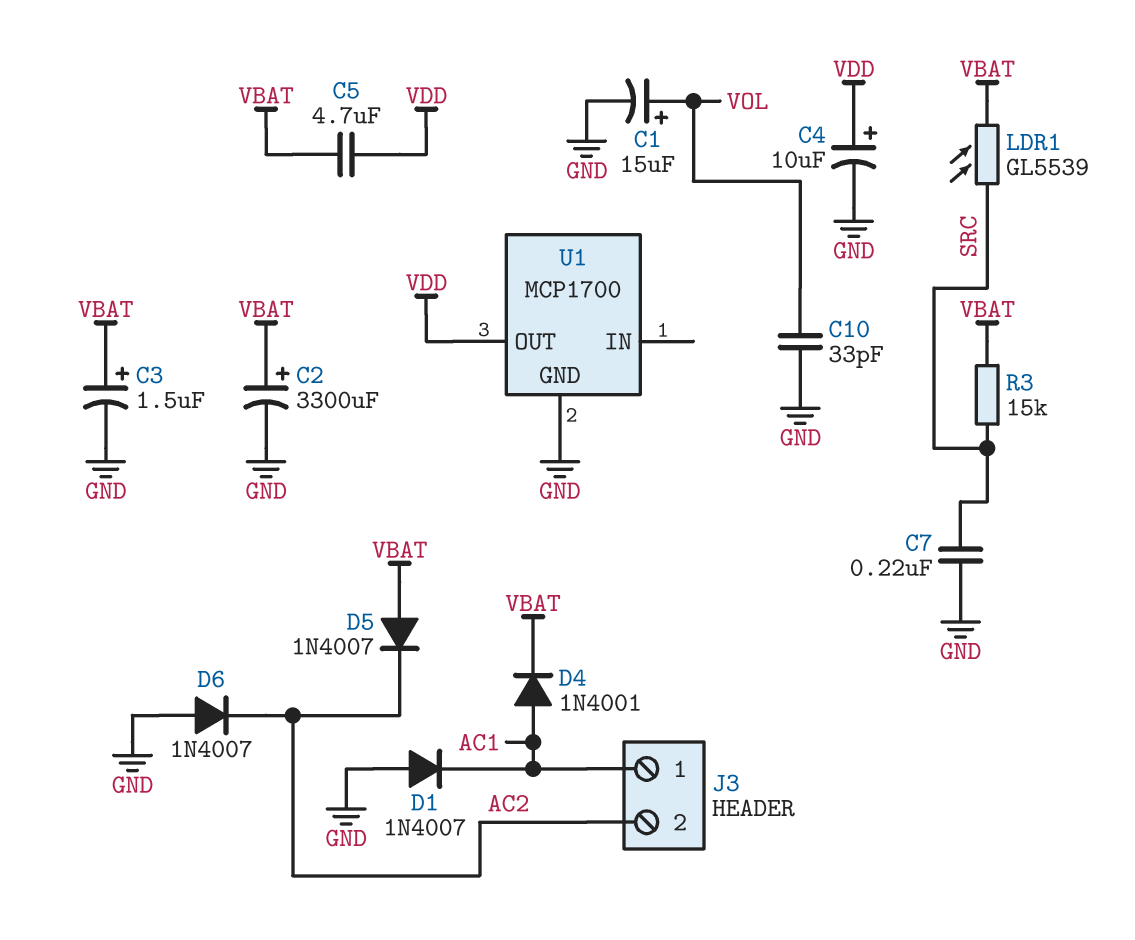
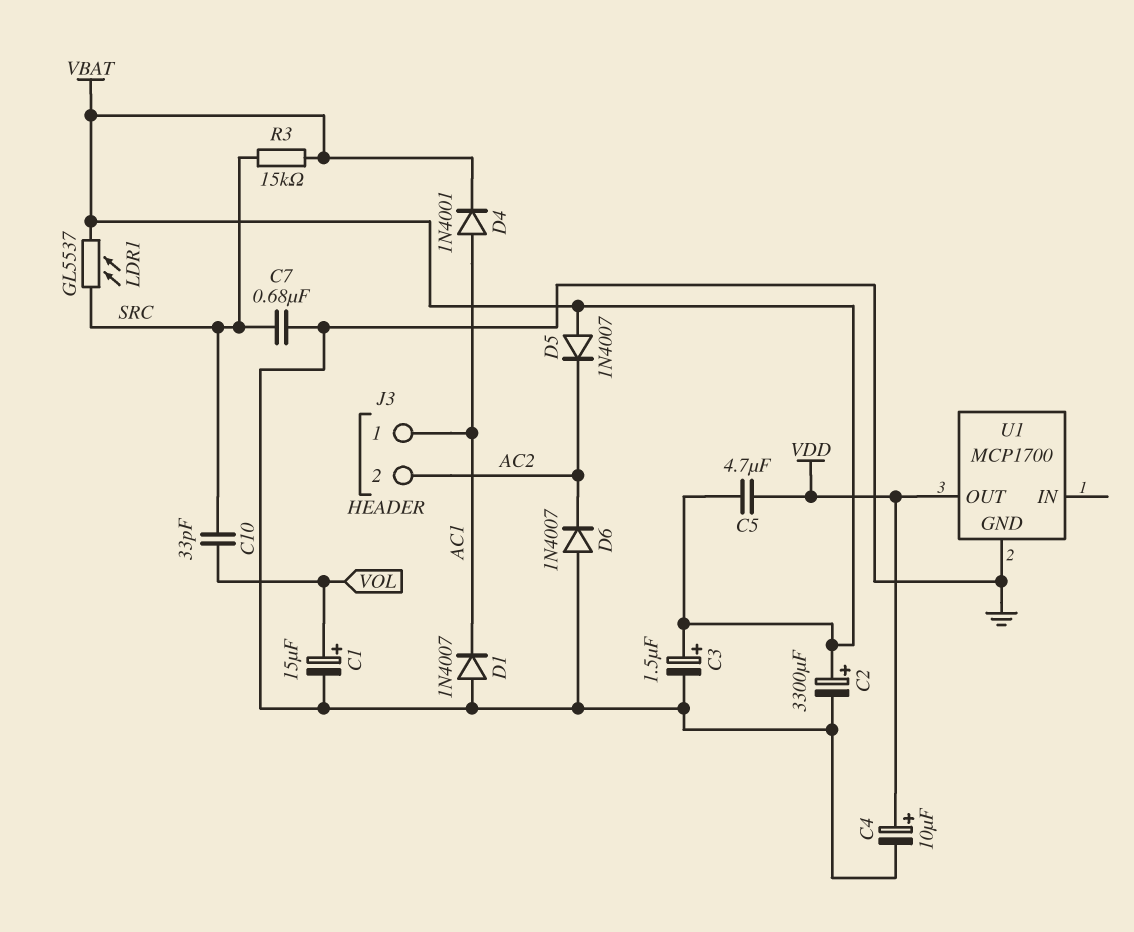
C7: 220nF (GND, SRC) -> 680nF (GND, SRC)
C10: 33pF (GND, VOL) -> 33pF (SRC, VOL)
LDR1: GL5539 (SRC, VBAT) -> GL5537 (SRC, VBAT)

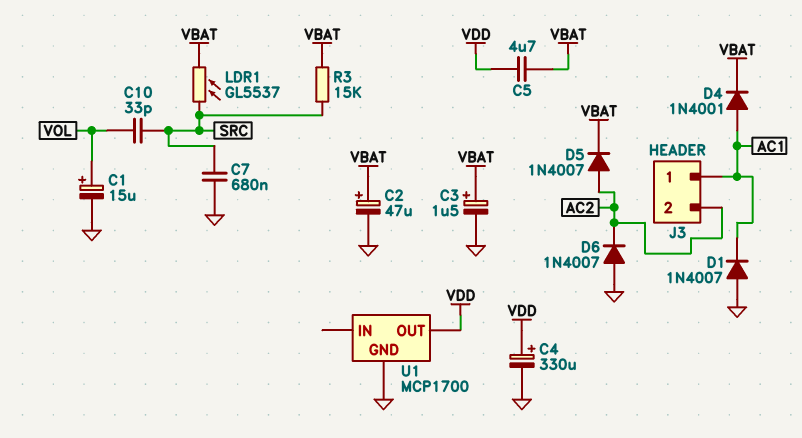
C2: 3300uF (plus VBAT, minus GND) -> 47uF (plus VBAT, minus GND)
C4: 10uF (plus VDD, minus GND) -> 330uF (plus VDD, minus GND)
D5: diode 1N4007 (A VBAT, K AC2) -> diode 1N4007 (A AC2, K VBAT)

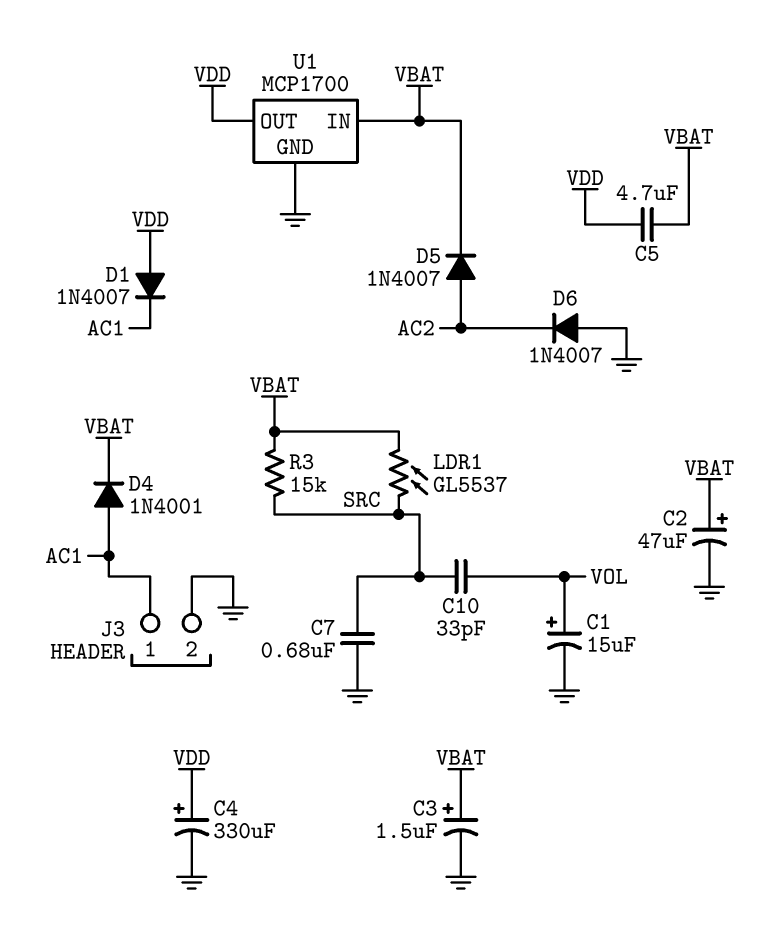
D1: diode 1N4007 (A GND, K AC1) -> diode 1N4007 (A VDD, K AC1)
J3 pin 2: AC2 -> GND
U1 pin IN: none -> VBAT

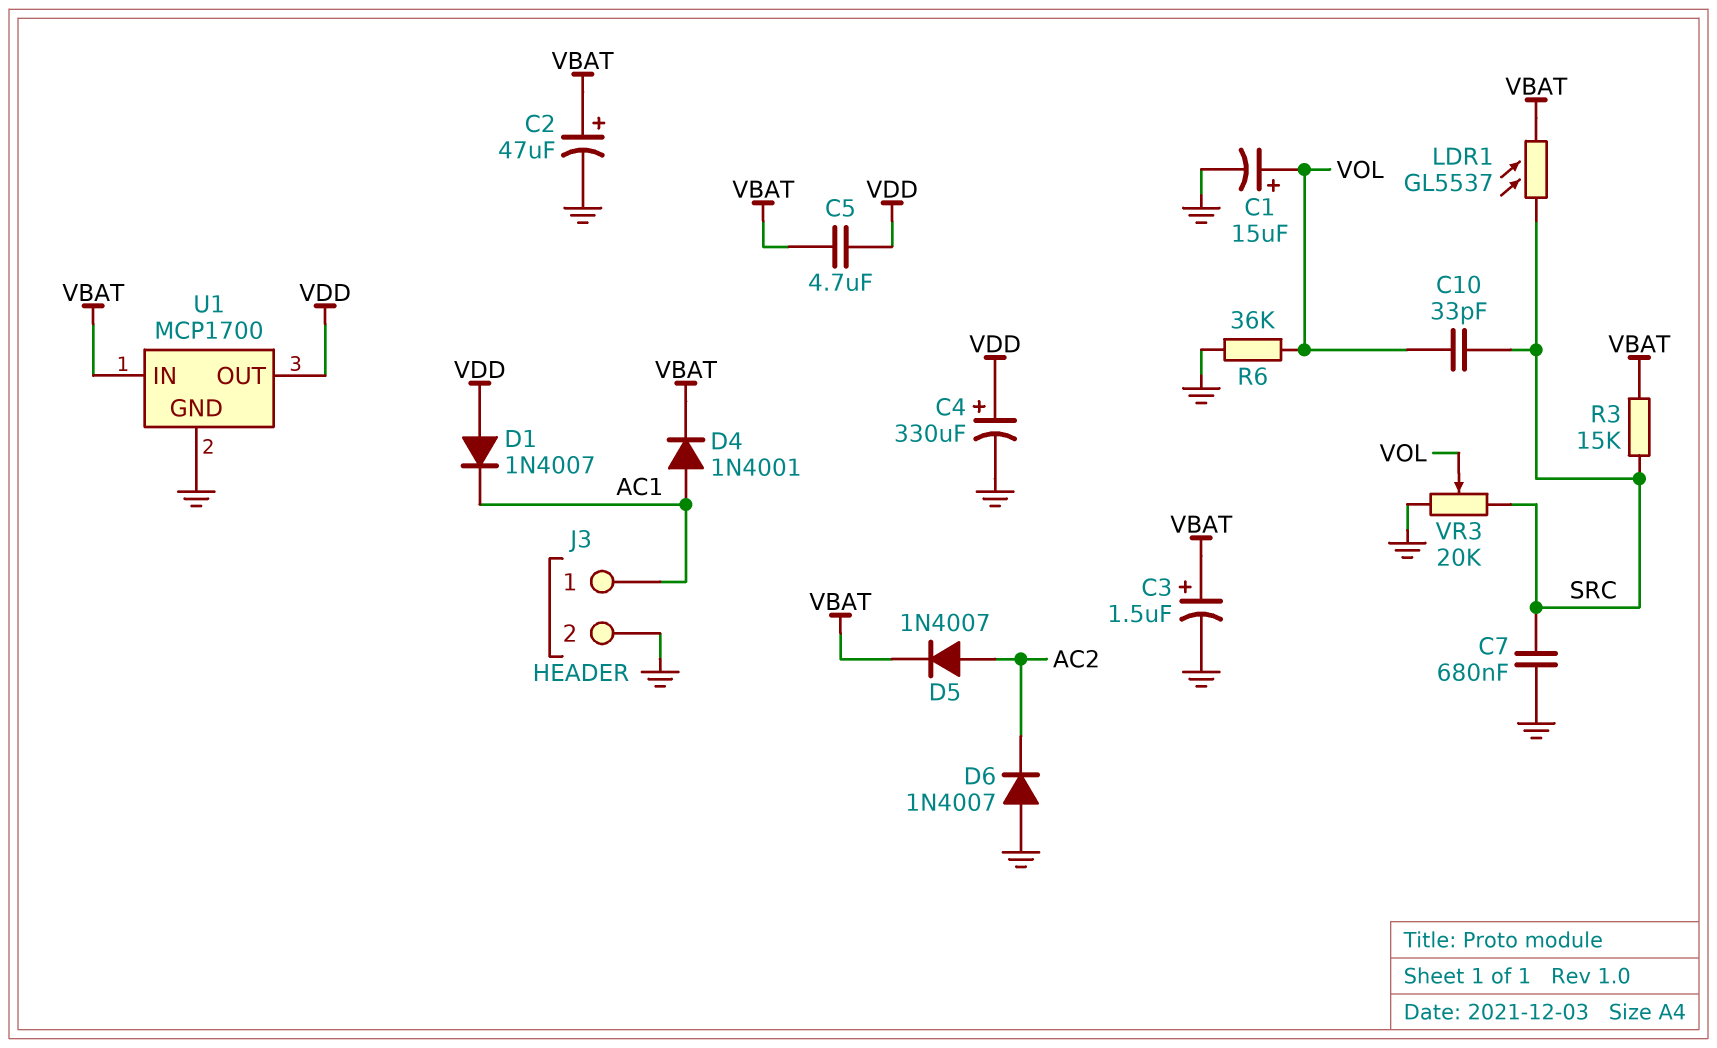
R6: none -> 36k (GND, VOL)
VR3: none -> 20k (GND, SRC, wiper VOL)

